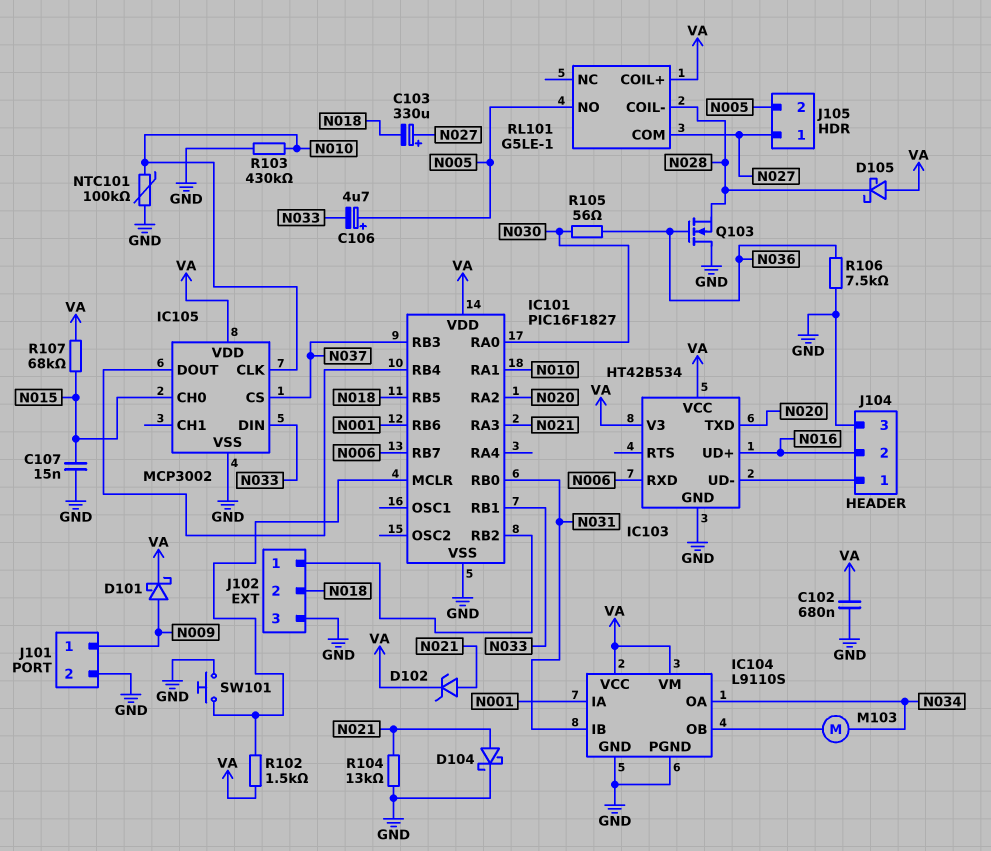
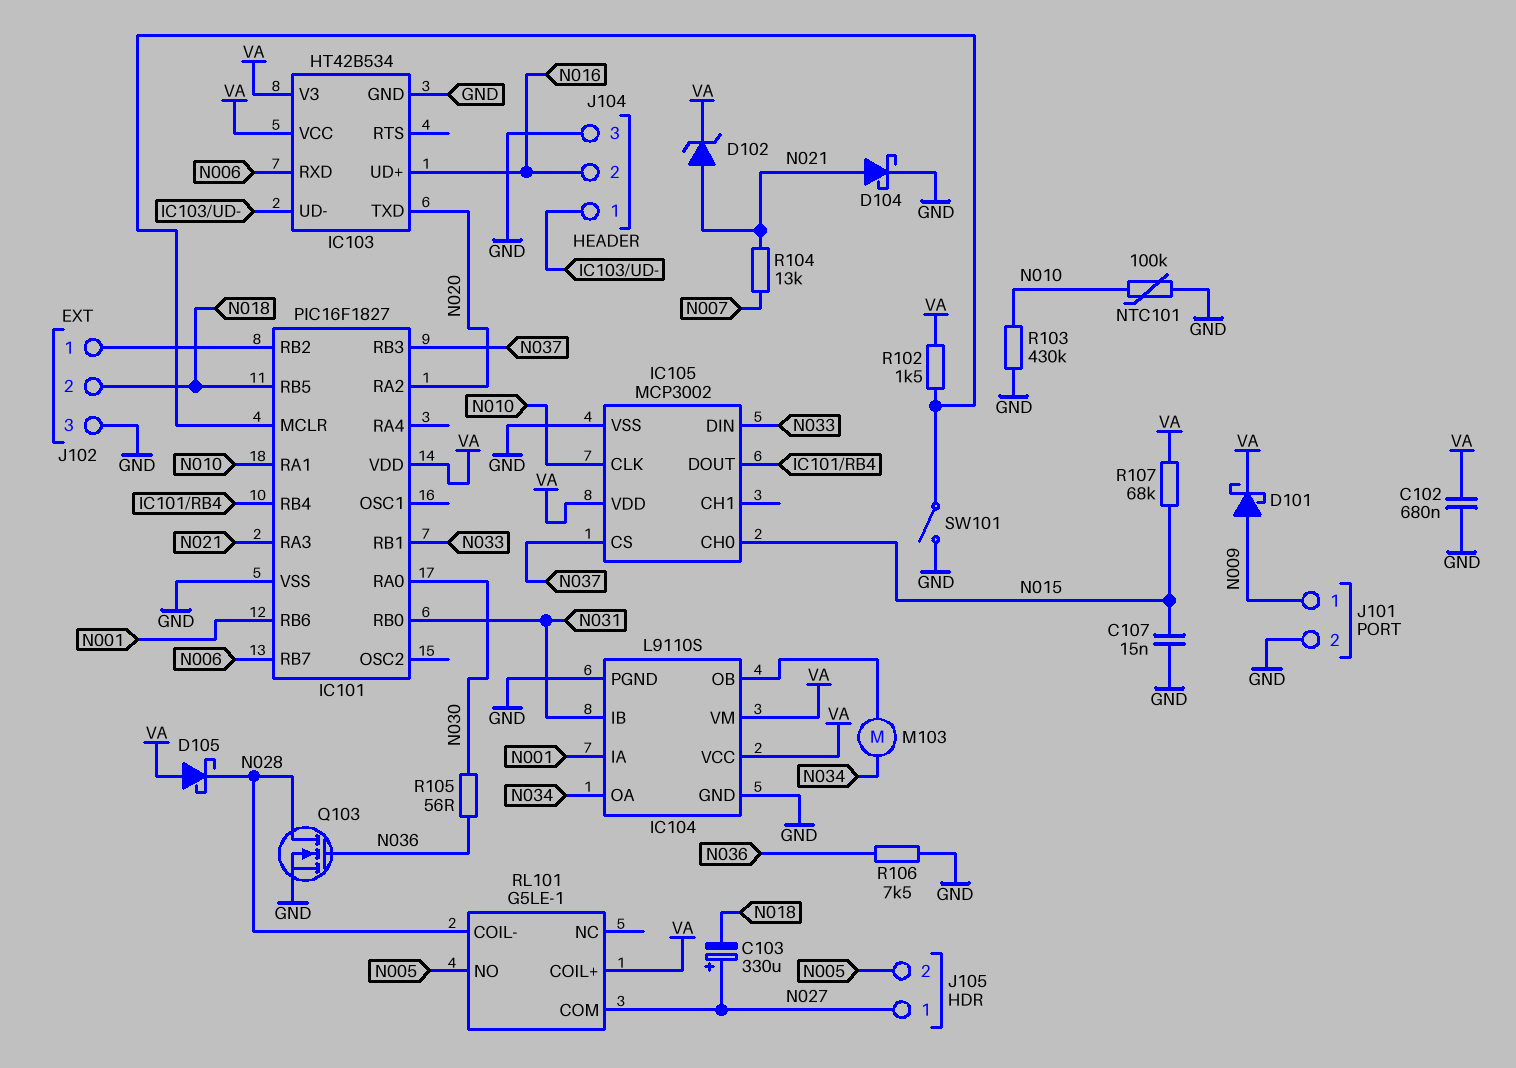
C106: 4.7uF (plus N005, minus N033) -> none
Q103: NMOS (G N036, D GND, S N028) -> NMOS (G N036, D N028, S GND)
R104: 13k (GND, N021) -> 13k (N007, N021)
SW101: button (GND, IC101/MCLR) -> switch (GND, IC101/MCLR)

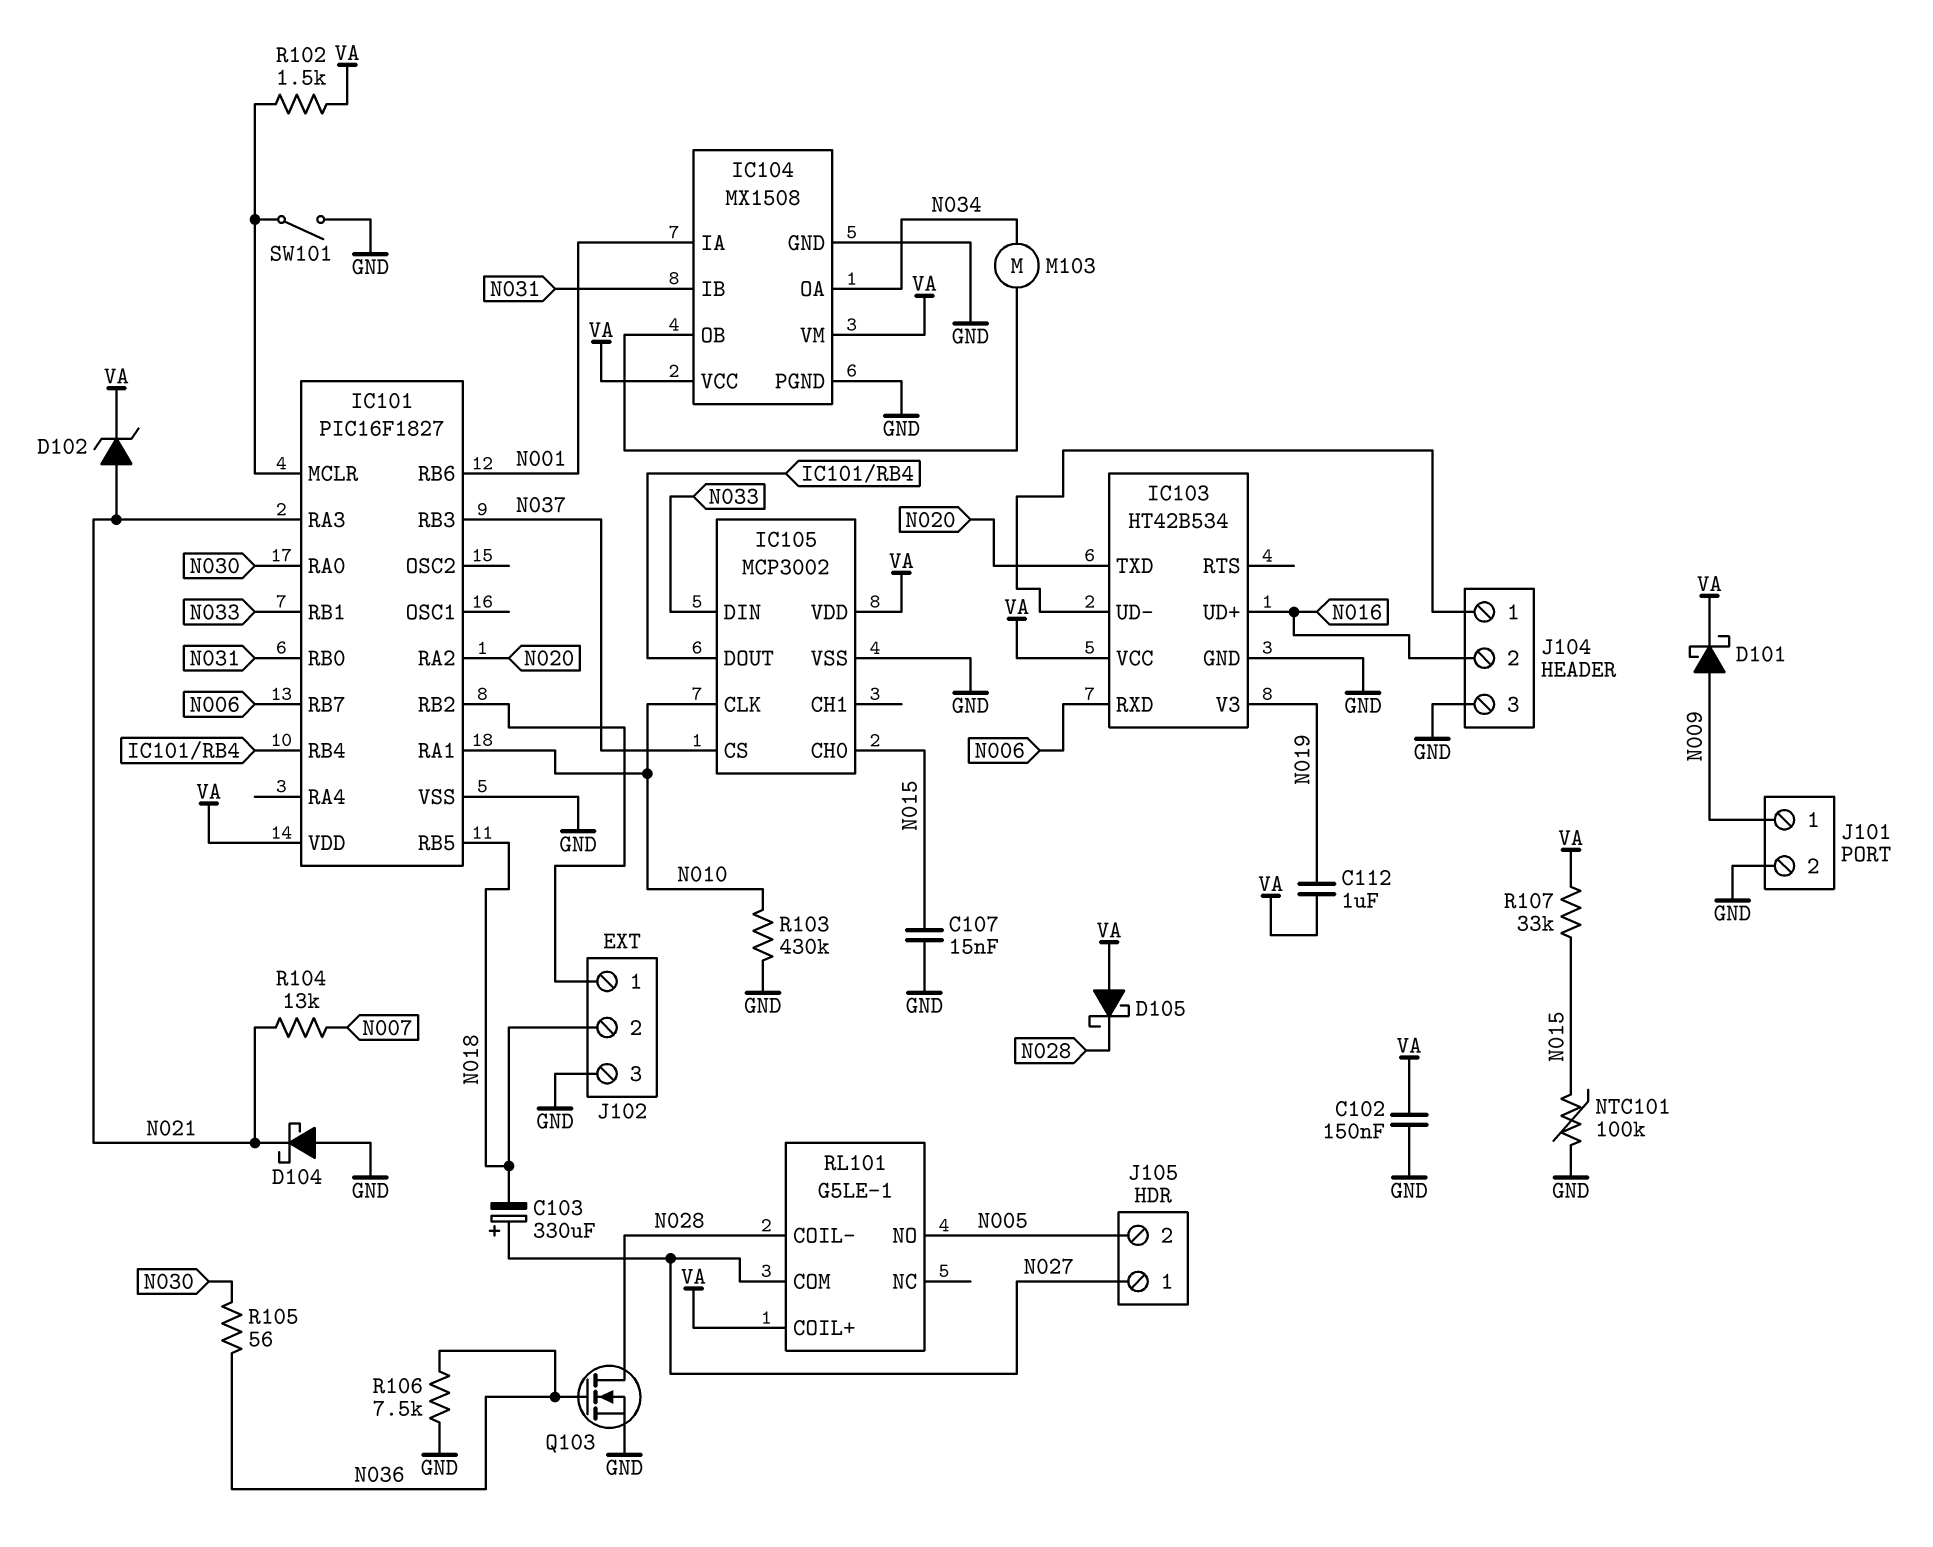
C102: 680nF (GND, VA) -> 150nF (GND, VA)
C112: none -> 1uF (N019, VA)
D104: schottky (A N021, K GND) -> schottky (A GND, K N021)
IC103 pin V3: VA -> N019
IC104: L9110S -> MX1508
NTC101: 100k (GND, N010) -> 100k (GND, N015)
R107: 68k (N015, VA) -> 33k (N015, VA)

